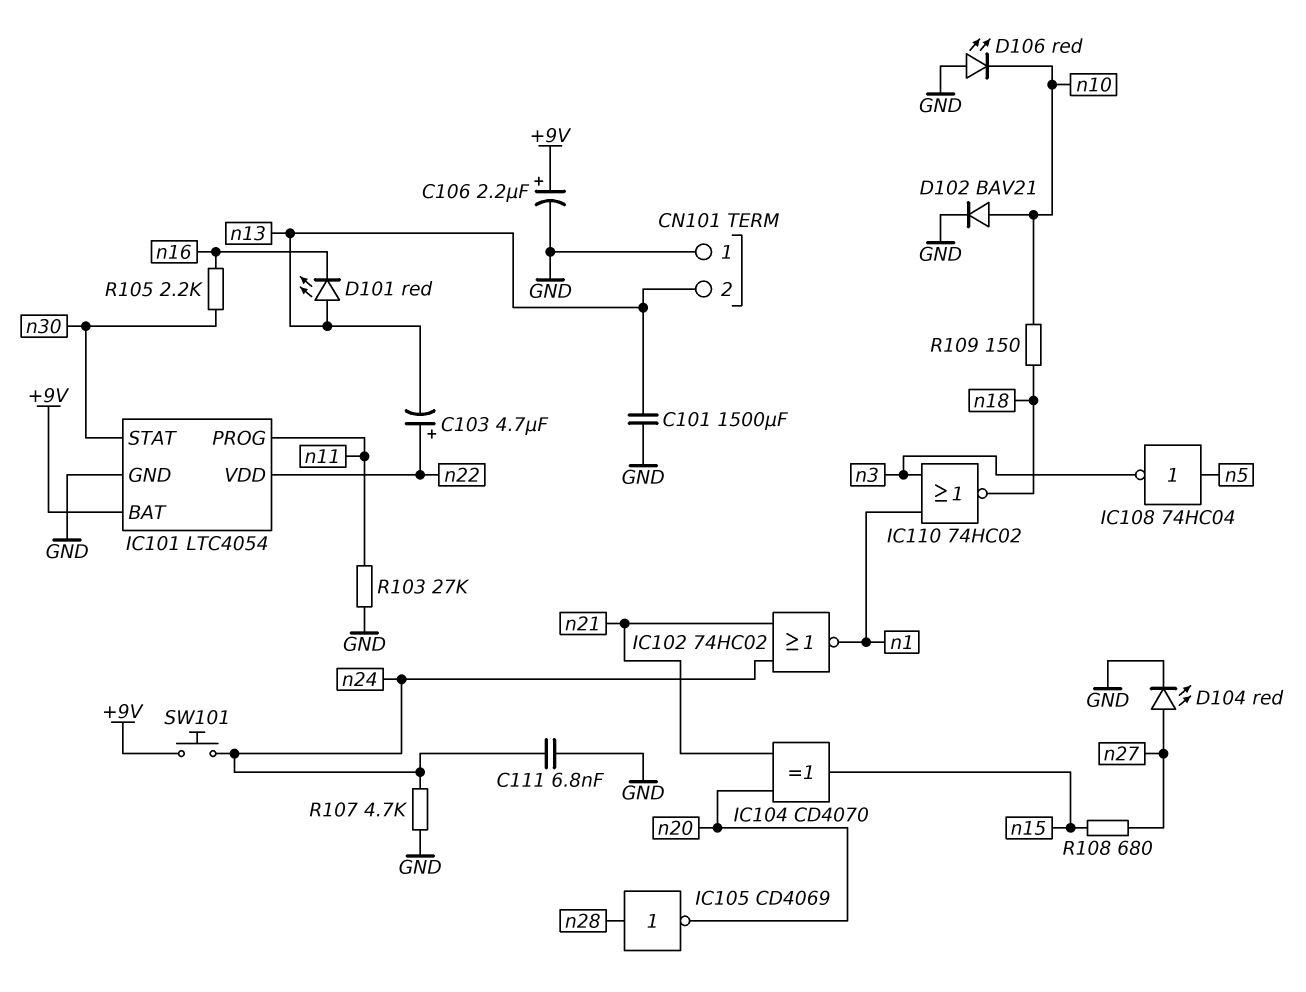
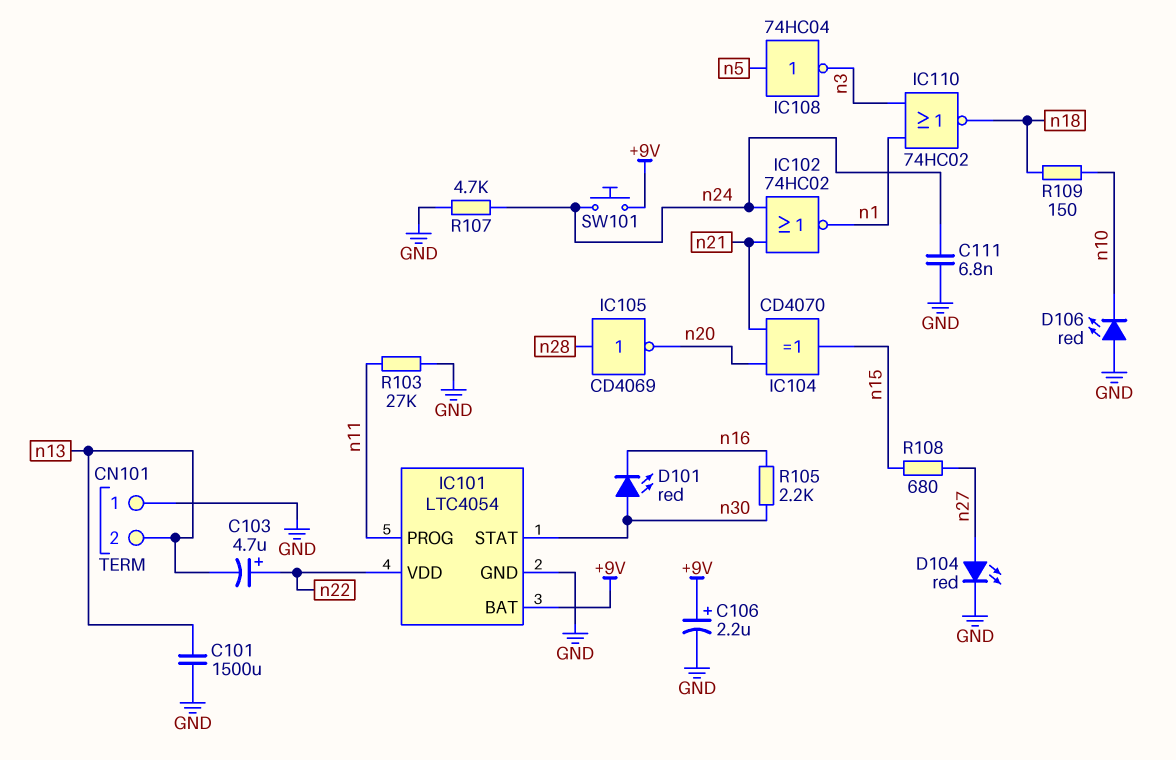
D101: LED red (A n13, K n16) -> LED red (A n30, K n16)
D102: diode BAV21 (A n10, K GND) -> none

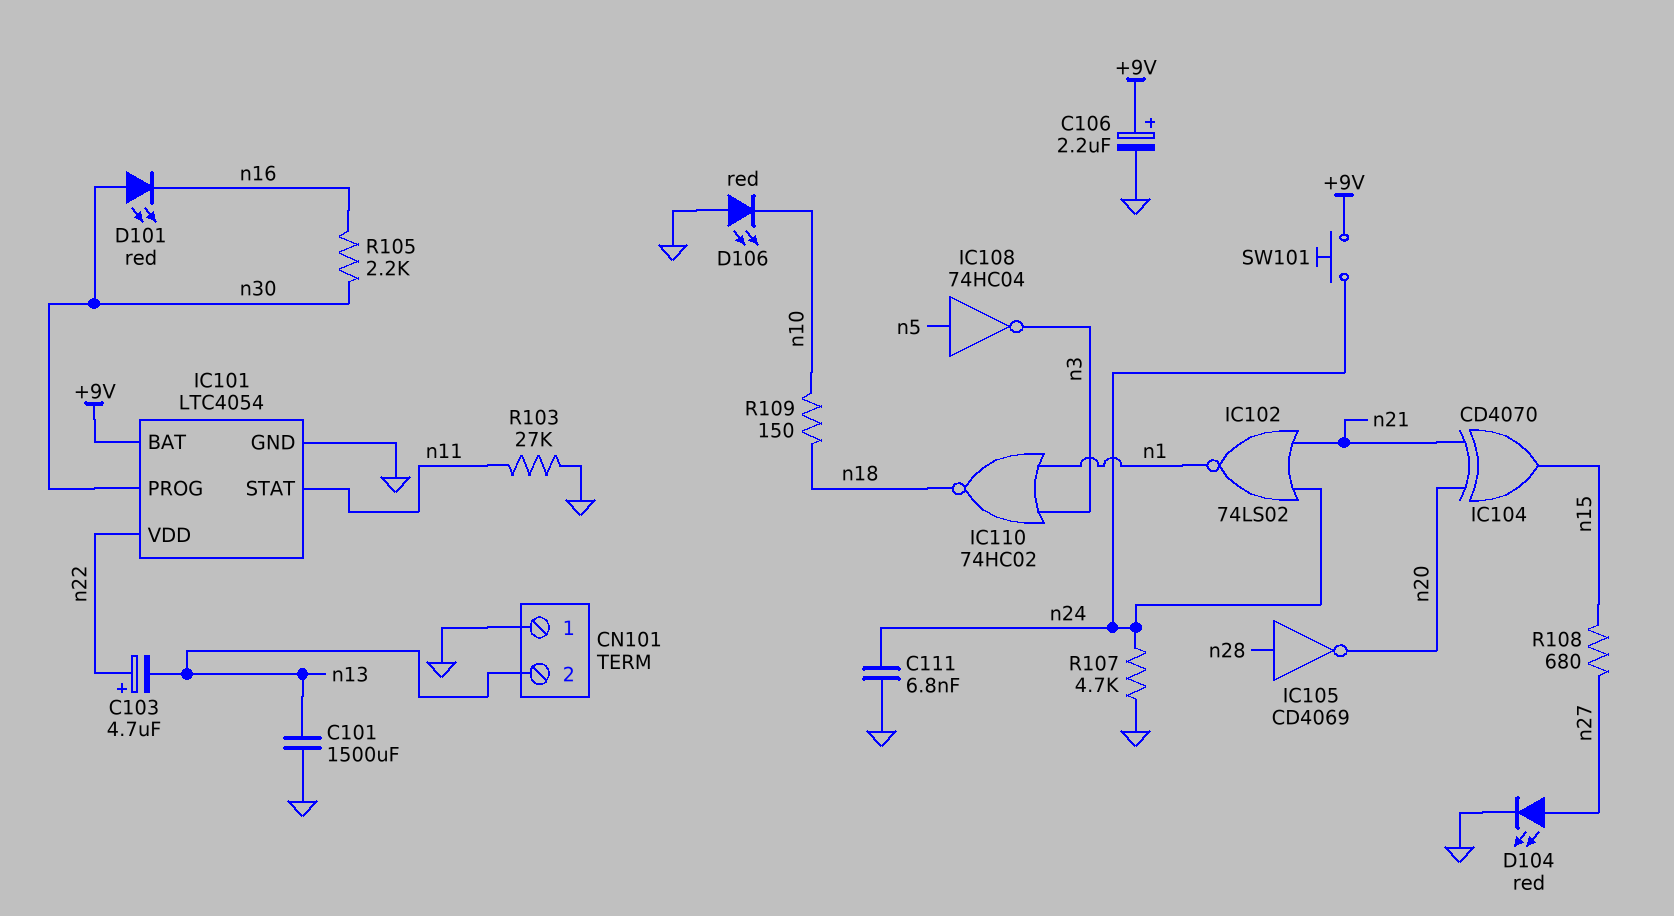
IC101 pin PROG: n11 -> n30
IC101 pin STAT: n30 -> n11
IC102: NOR 74HC02 (in n21, in n24, out n1) -> NOR 74LS02 (in n21, in n24, out n1)

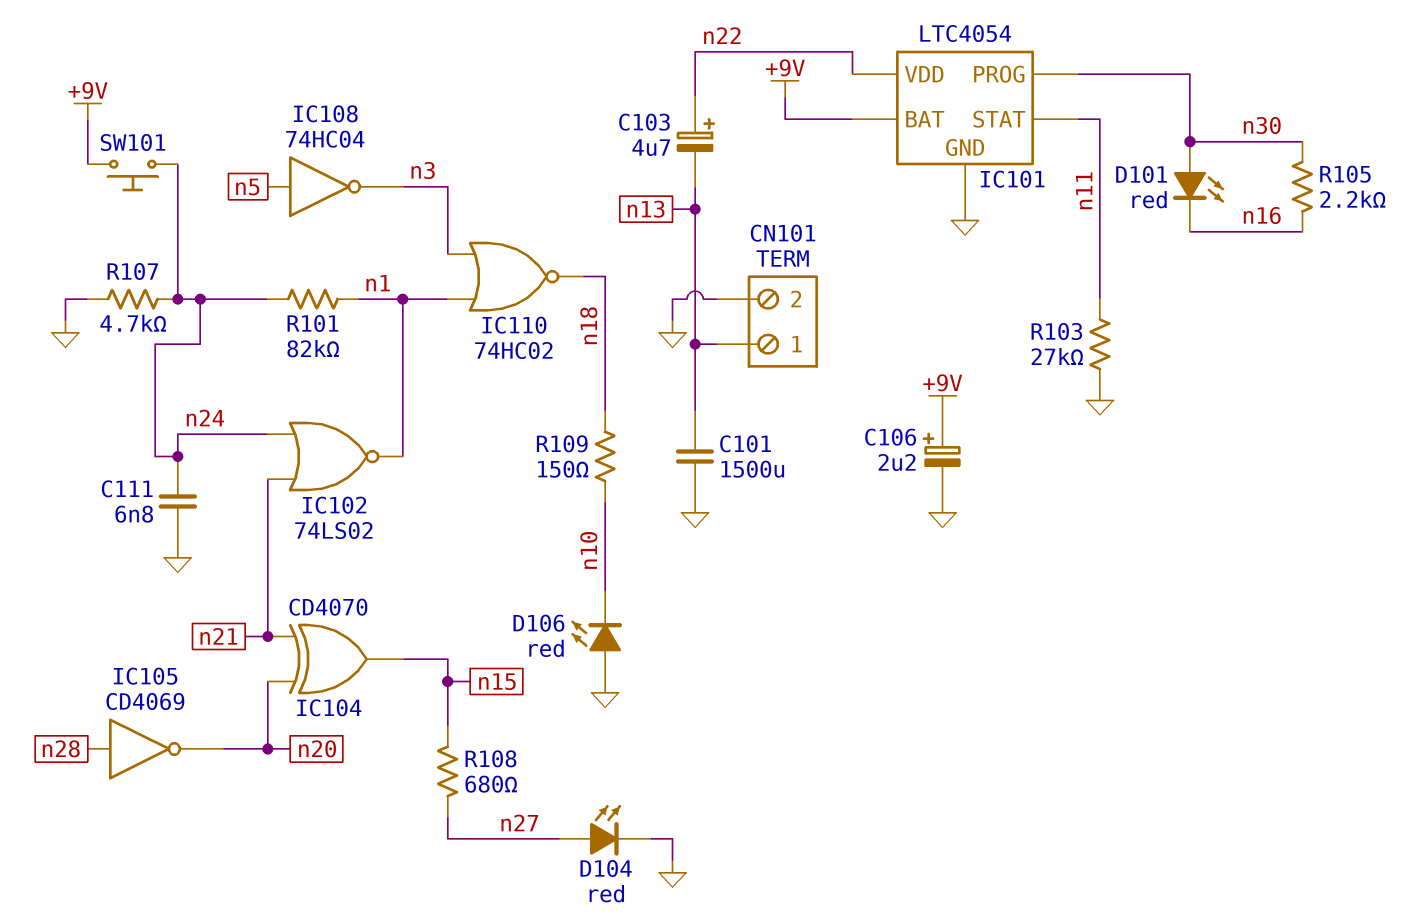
CN101 pin 1: GND -> n13
CN101 pin 2: n13 -> GND
R101: none -> 82k (n1, n24)

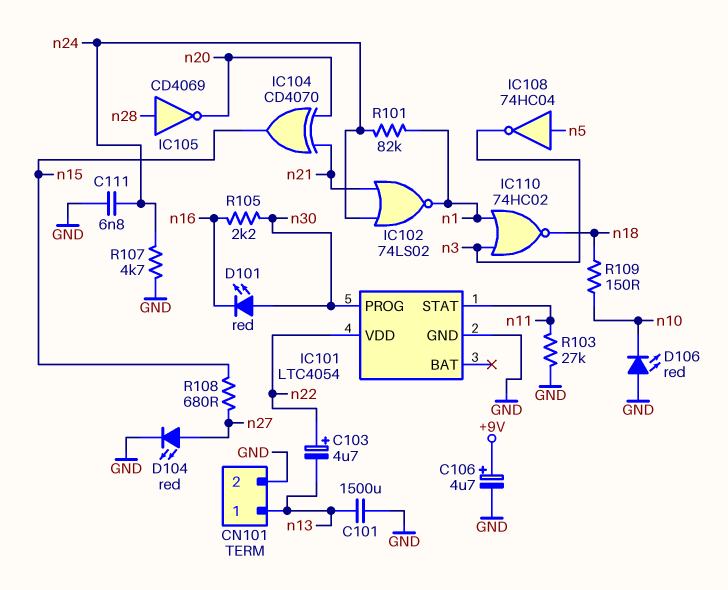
C106: 2.2uF (plus +9V, minus GND) -> 4.7uF (plus +9V, minus GND)
IC101 pin BAT: +9V -> none
SW101: button (+9V, n24) -> none

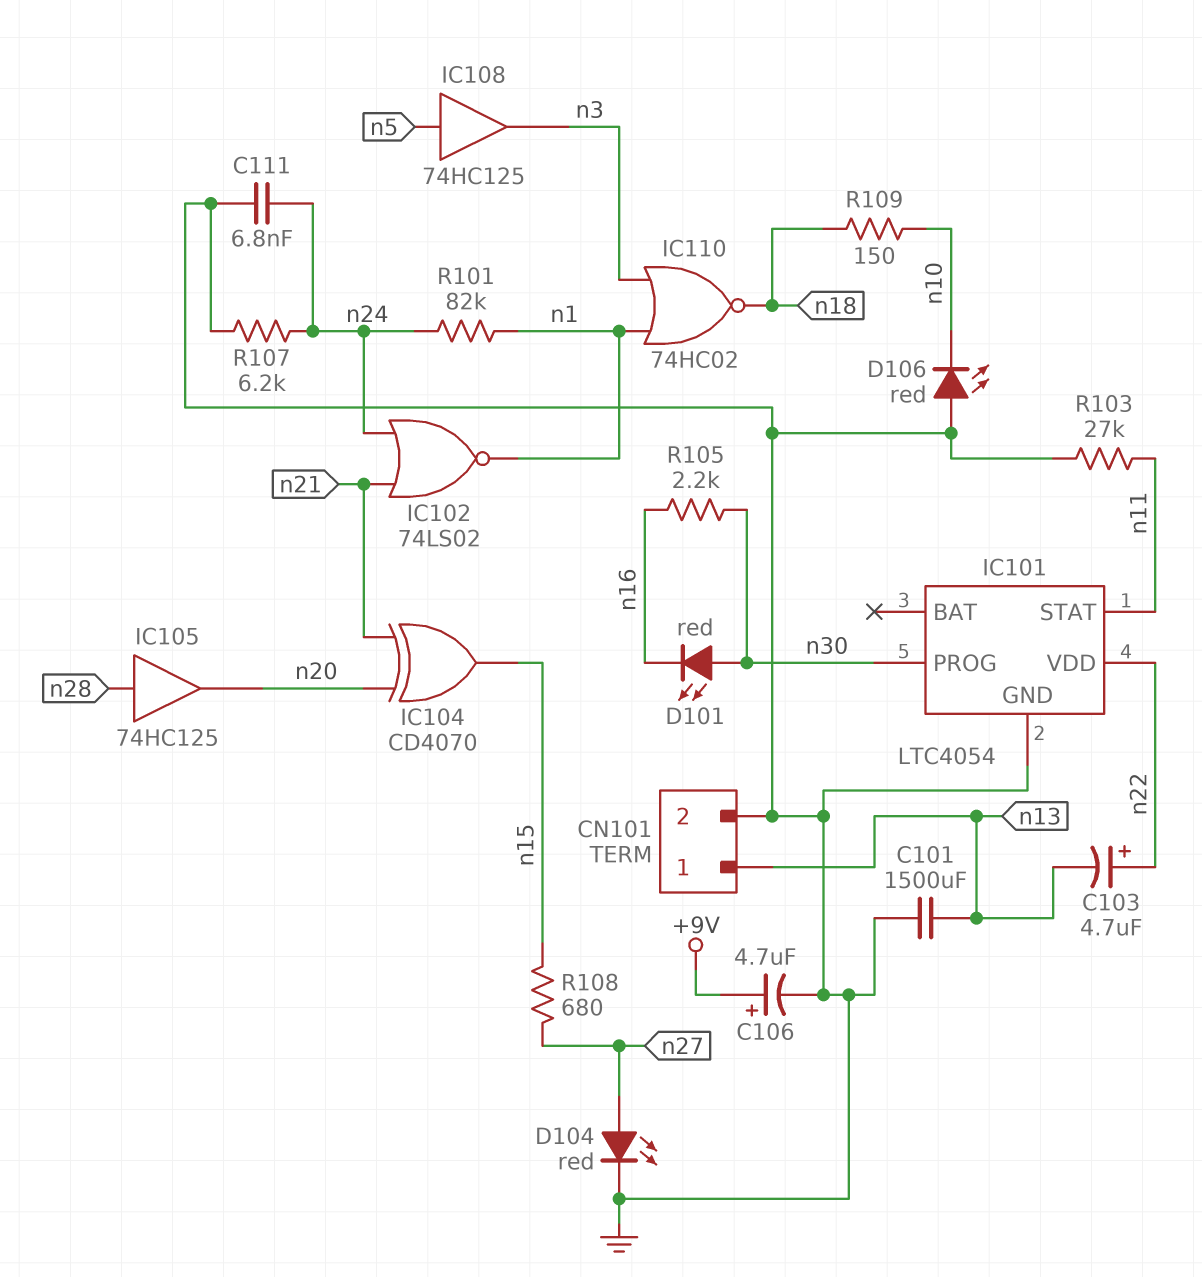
IC105: NOT CD4069 (in n28, out n20) -> buffer 74HC125 (in n28, out n20)
IC108: NOT 74HC04 (in n5, out n3) -> buffer 74HC125 (in n5, out n3)
R107: 4.7k (GND, n24) -> 6.2k (GND, n24)

